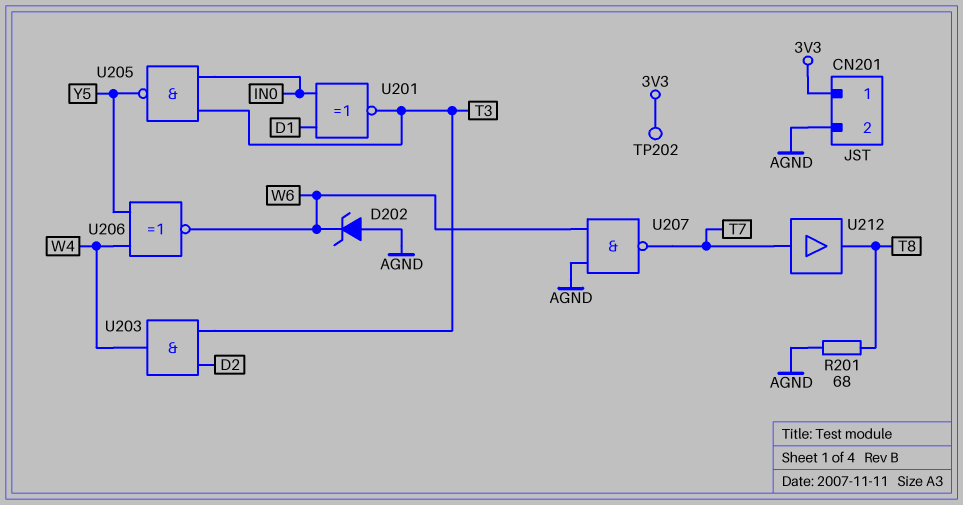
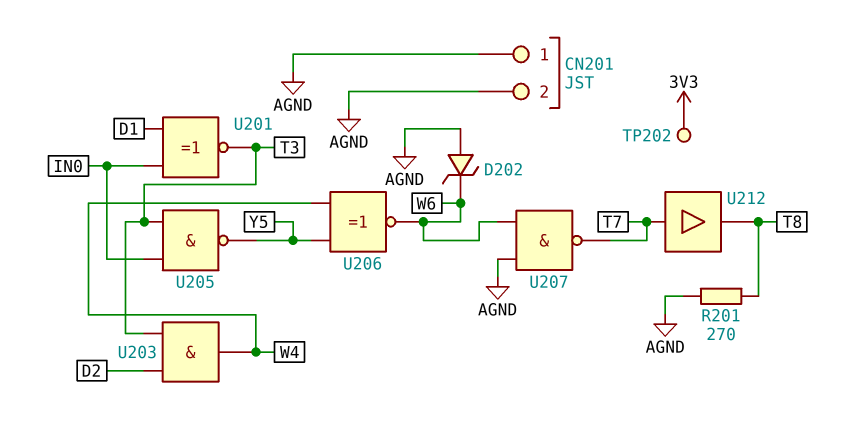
CN201 pin 1: 3V3 -> AGND
R201: 68 (AGND, T8) -> 270 (AGND, T8)

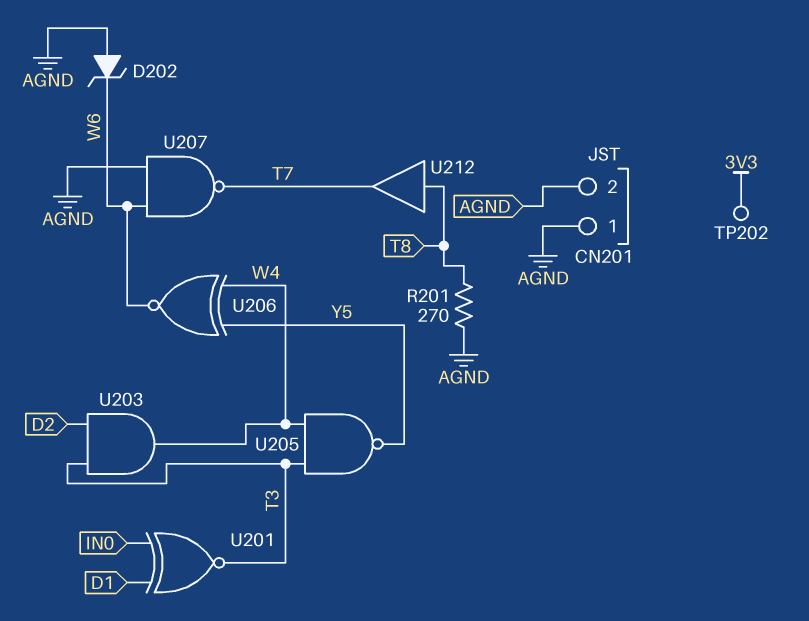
U205: NAND (in IN0, in T3, out Y5) -> NAND (in T3, in W4, out Y5)
U212: buffer (in T7, out T8) -> buffer (in T8, out T7)

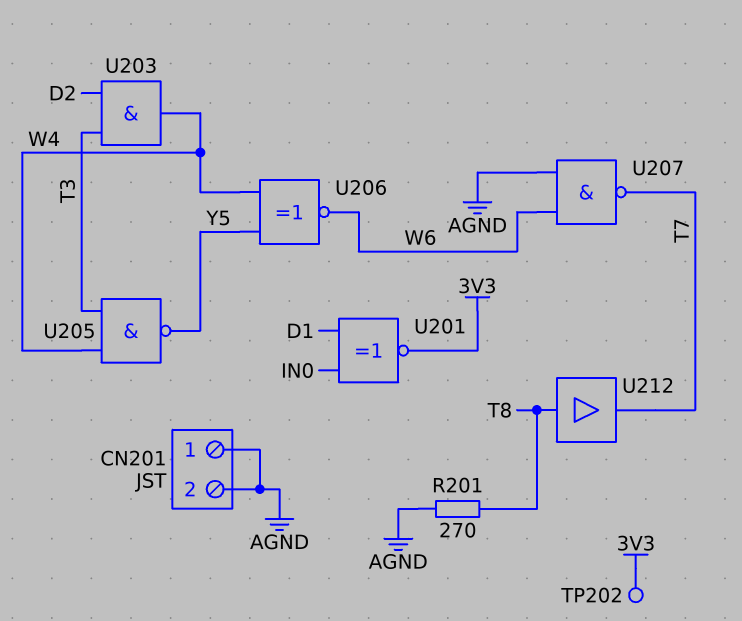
D202: zener (A AGND, K W6) -> none
U201: XNOR (in D1, in IN0, out T3) -> XNOR (in D1, in IN0, out 3V3)

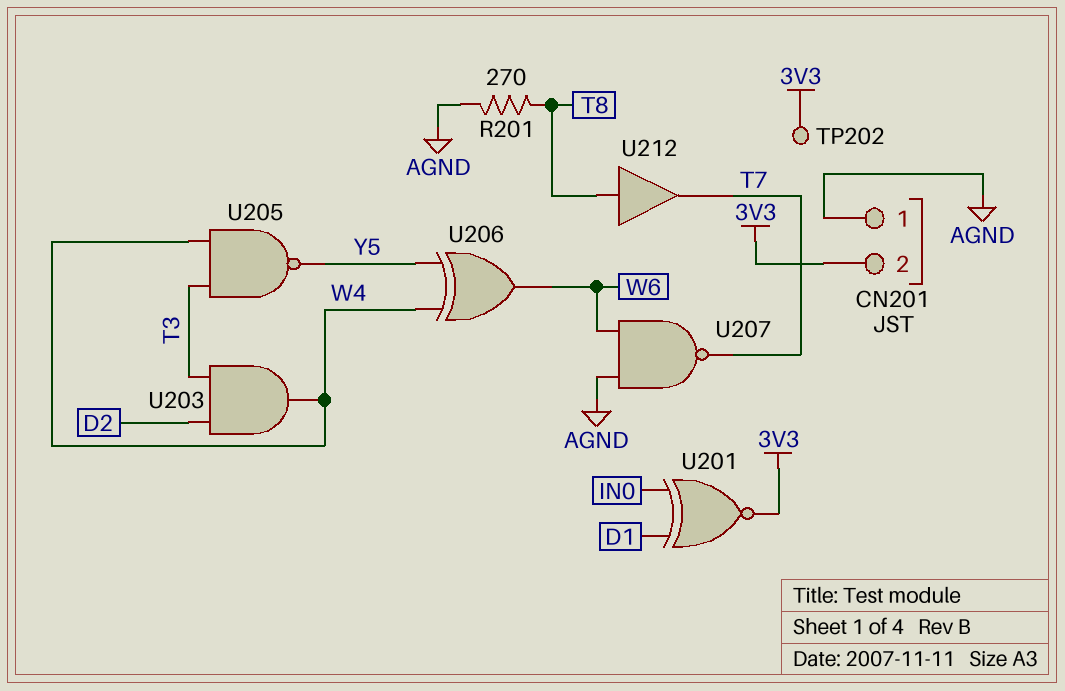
CN201 pin 2: AGND -> 3V3
U206: XNOR (in W4, in Y5, out W6) -> XOR (in W4, in Y5, out W6)

